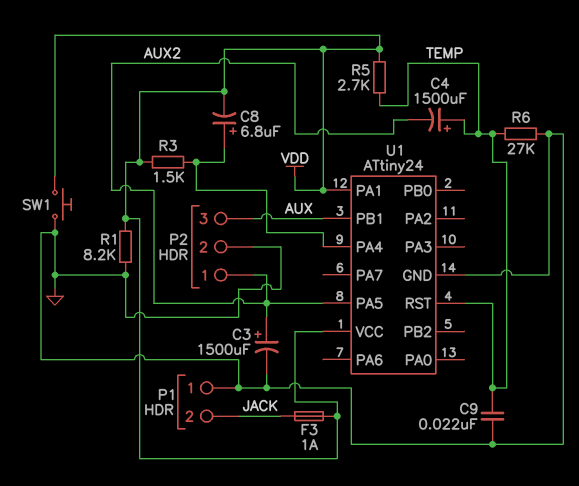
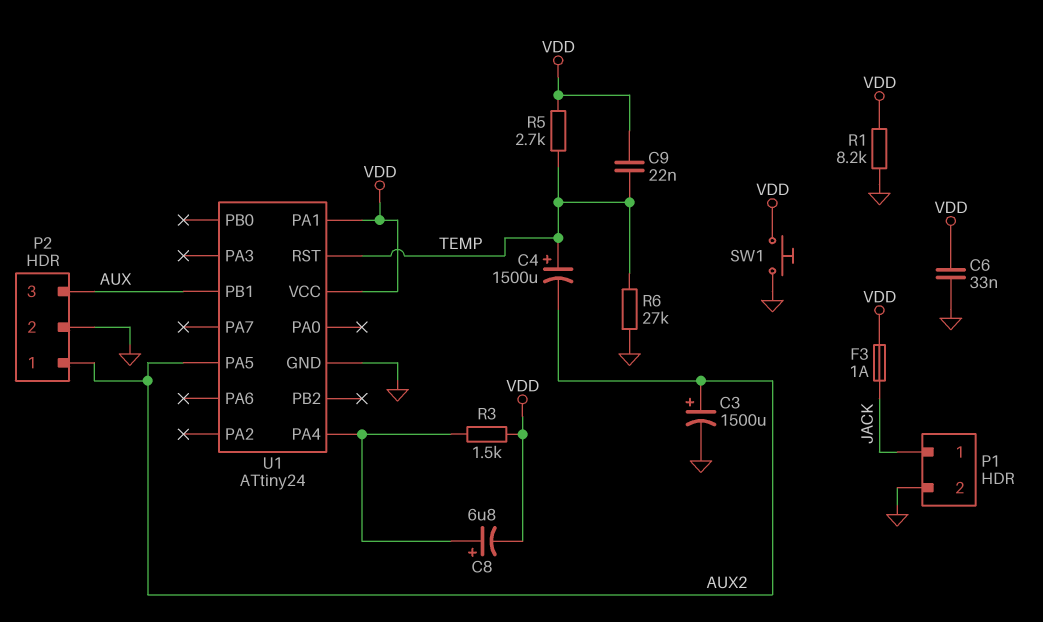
C6: none -> 33nF (GND, VDD)
C9: 22nF (GND, TEMP) -> 22nF (TEMP, VDD)
P1 pin 1: GND -> JACK
P1 pin 2: JACK -> GND

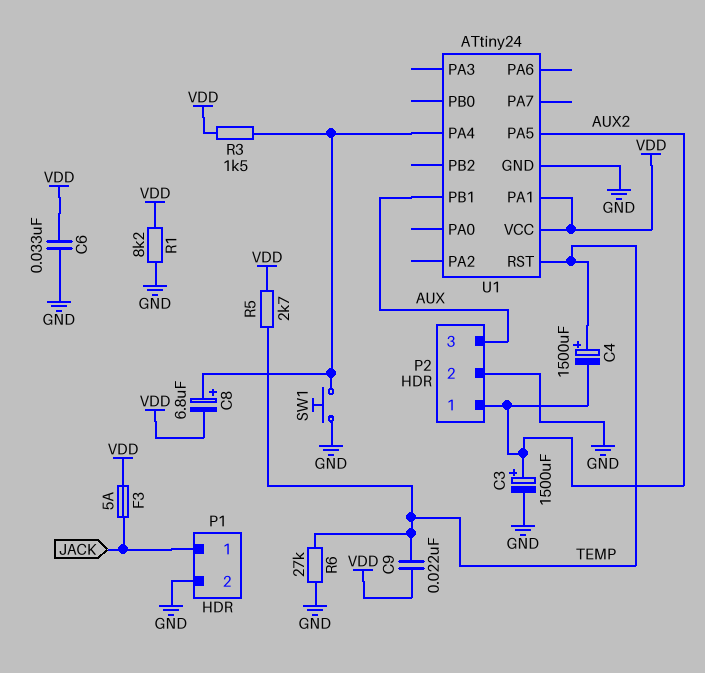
F3: 1A (JACK, VDD) -> 5A (JACK, VDD)
SW1: button (GND, VDD) -> button (GND, U1/PA4)

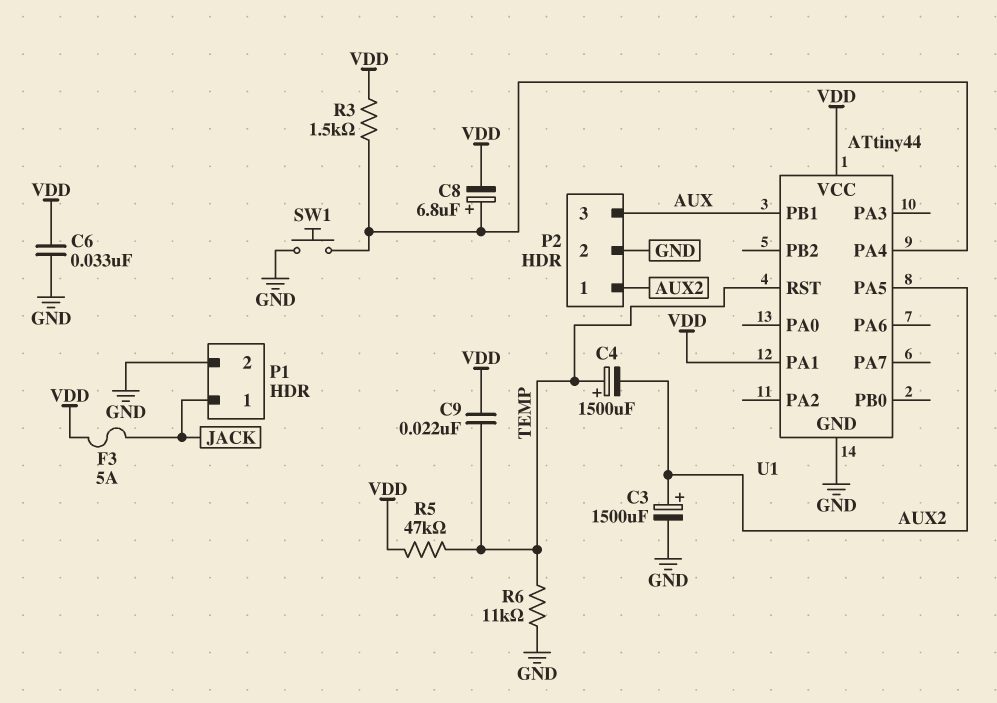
R1: 8.2k (GND, VDD) -> none
R5: 2.7k (TEMP, VDD) -> 47k (TEMP, VDD)
R6: 27k (GND, TEMP) -> 11k (GND, TEMP)
U1: ATtiny24 -> ATtiny44

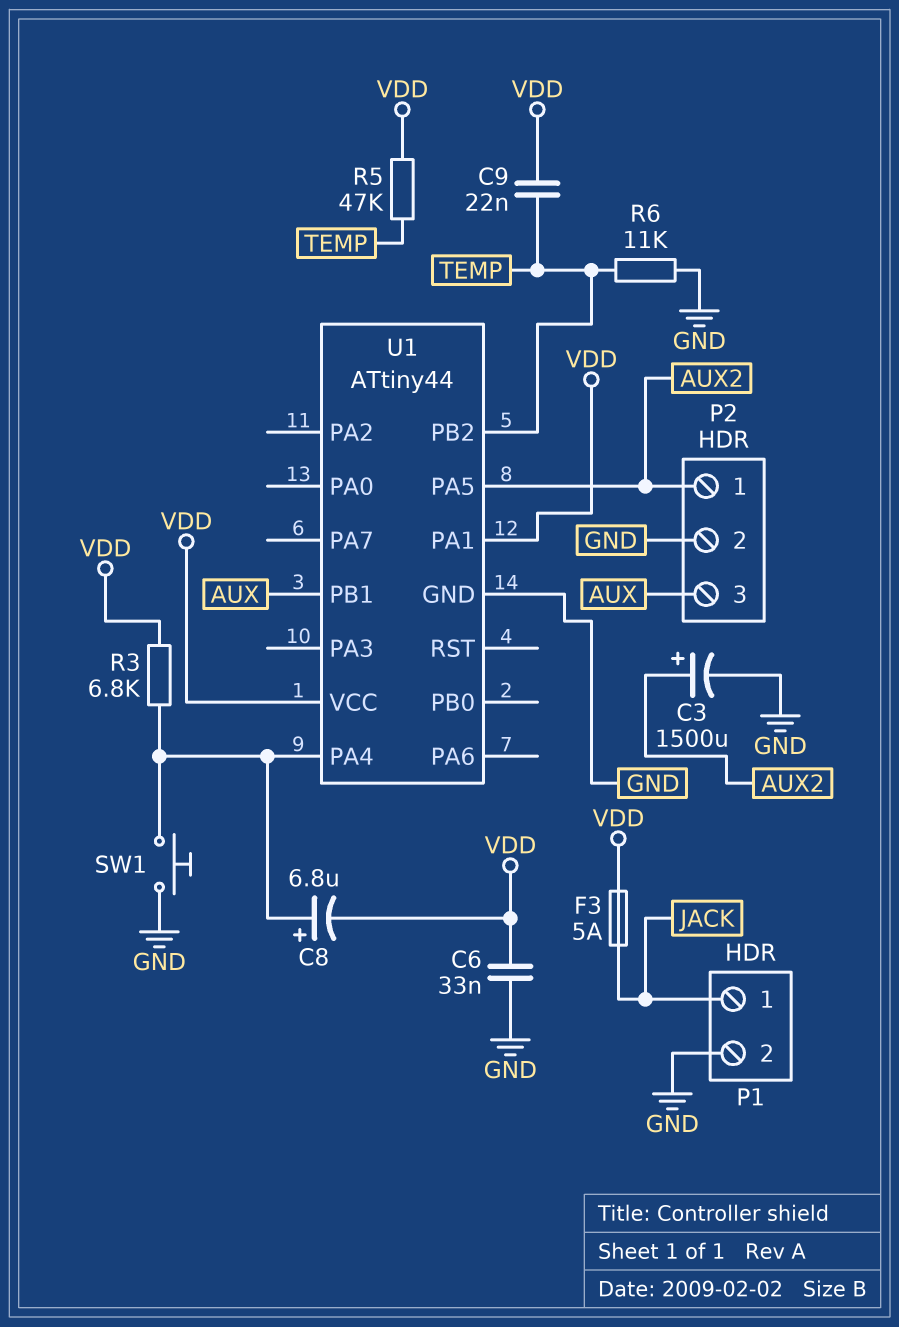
C4: 1500uF (plus TEMP, minus AUX2) -> none
R3: 1.5k (U1/PA4, VDD) -> 6.8k (U1/PA4, VDD)
U1 pin PB2: none -> TEMP
U1 pin RST: TEMP -> none

